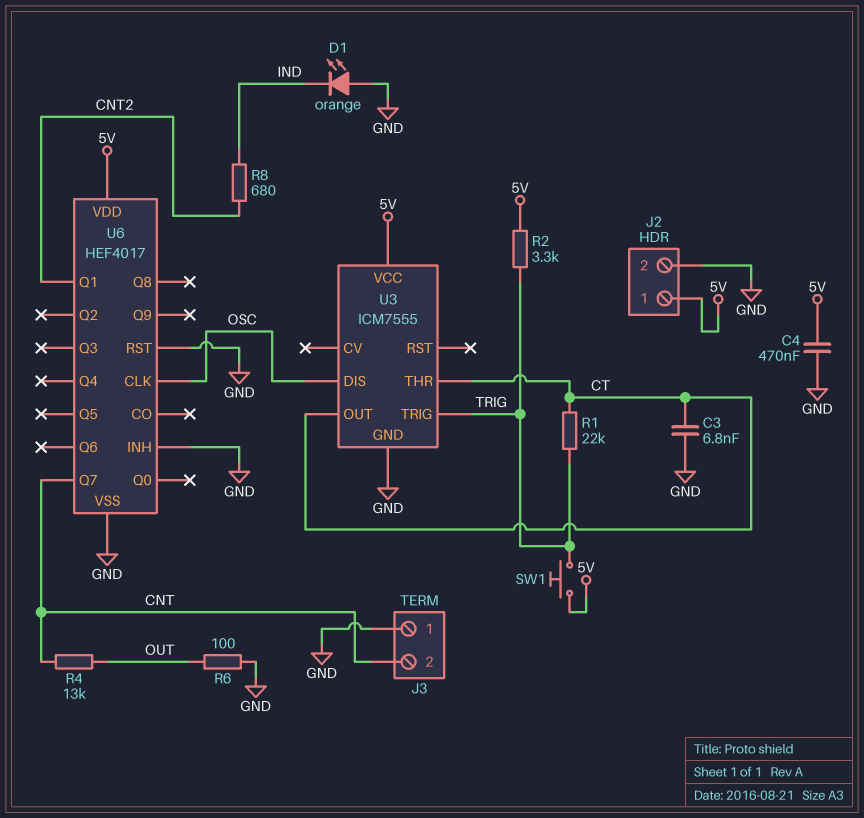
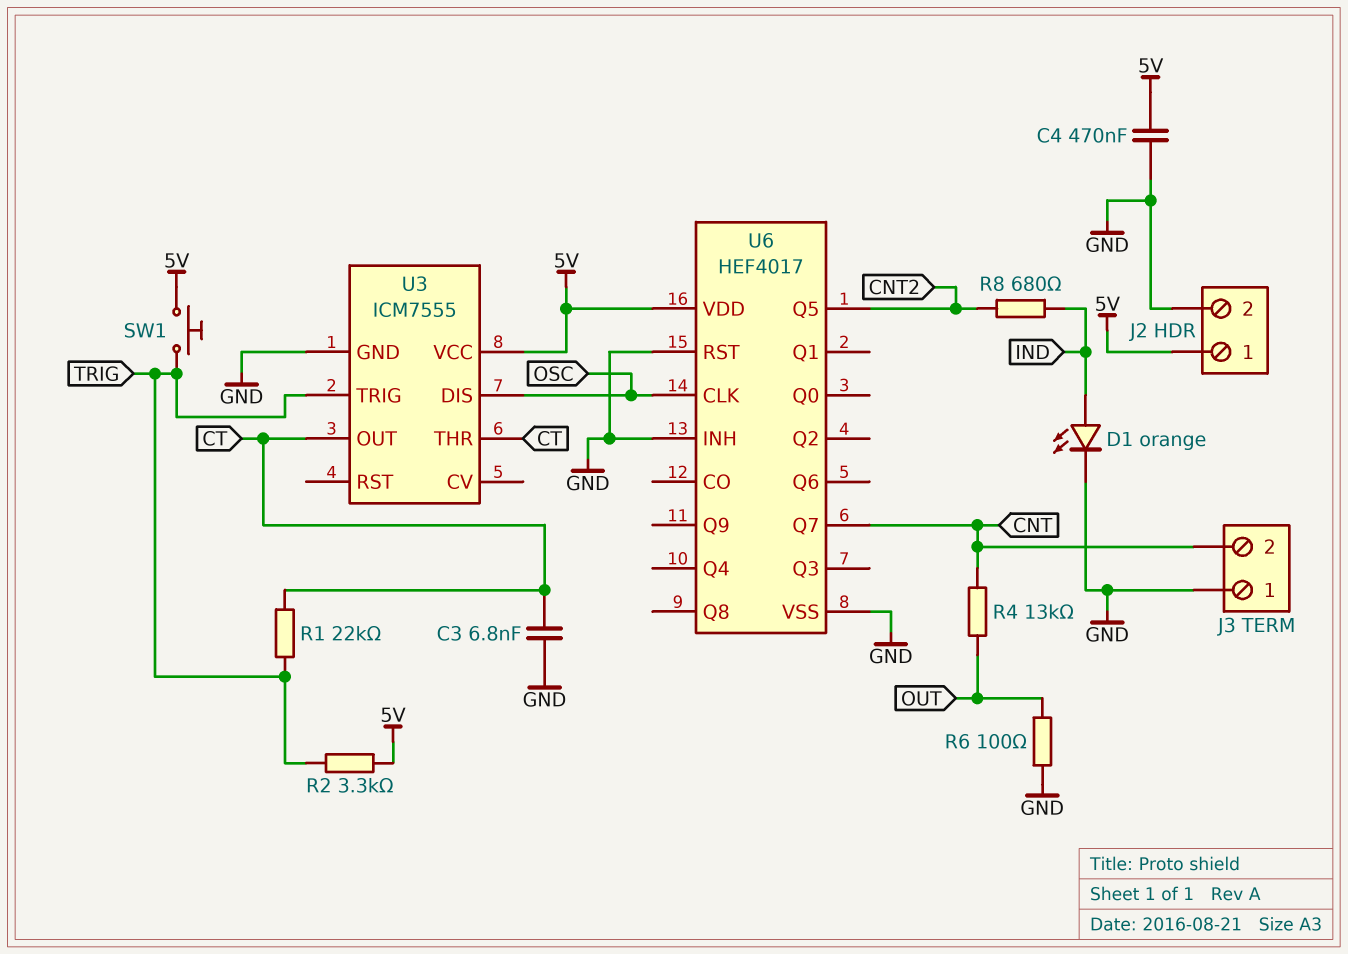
D1: LED orange (A GND, K IND) -> LED orange (A IND, K GND)
U6 pin Q1: CNT2 -> none
U6 pin Q5: none -> CNT2

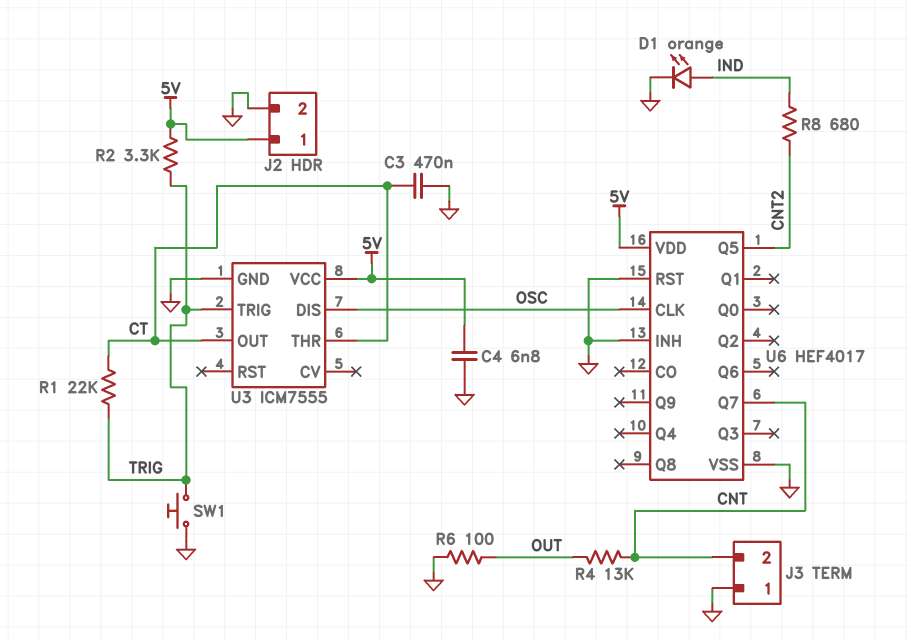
C3: 6.8nF (CT, GND) -> 470nF (CT, GND)
C4: 470nF (5V, GND) -> 6.8nF (5V, GND)
SW1: button (5V, TRIG) -> button (GND, TRIG)

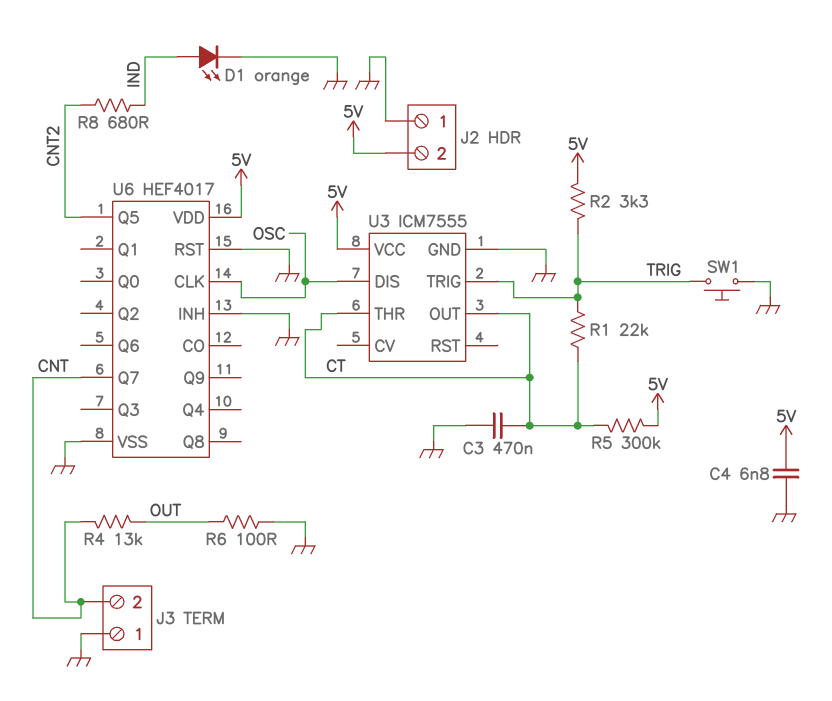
J2 pin 1: 5V -> GND
J2 pin 2: GND -> 5V
R5: none -> 300k (5V, CT)

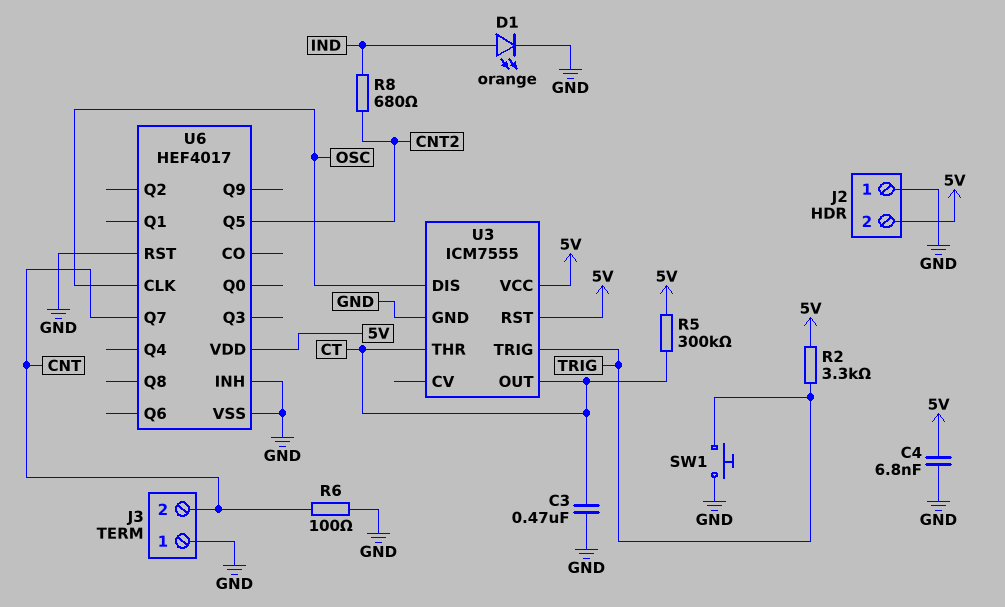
R1: 22k (CT, TRIG) -> none
R4: 13k (CNT, OUT) -> none
R6: 100 (GND, OUT) -> 100 (CNT, GND)
U3 pin RST: none -> 5V

